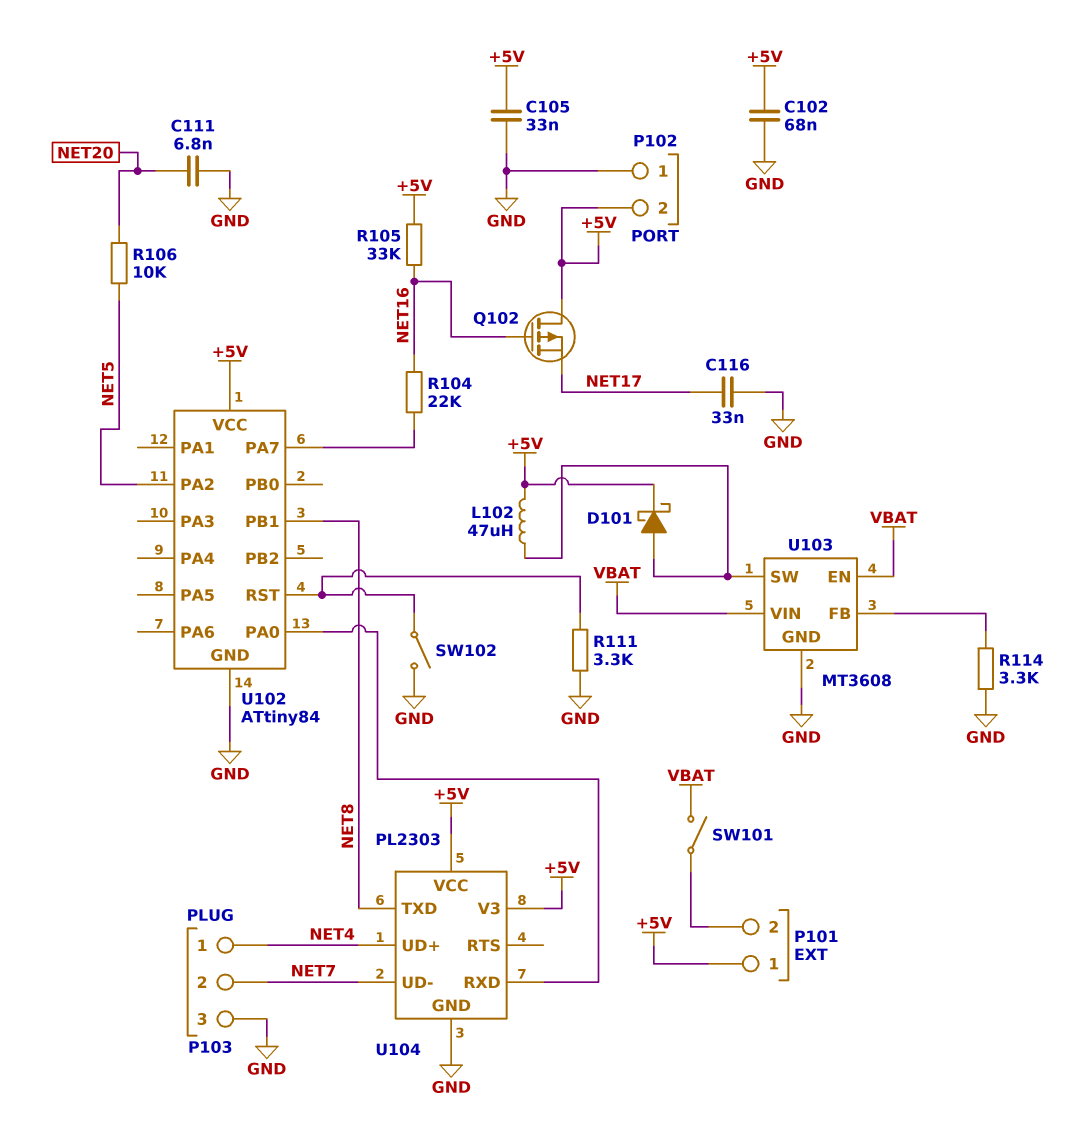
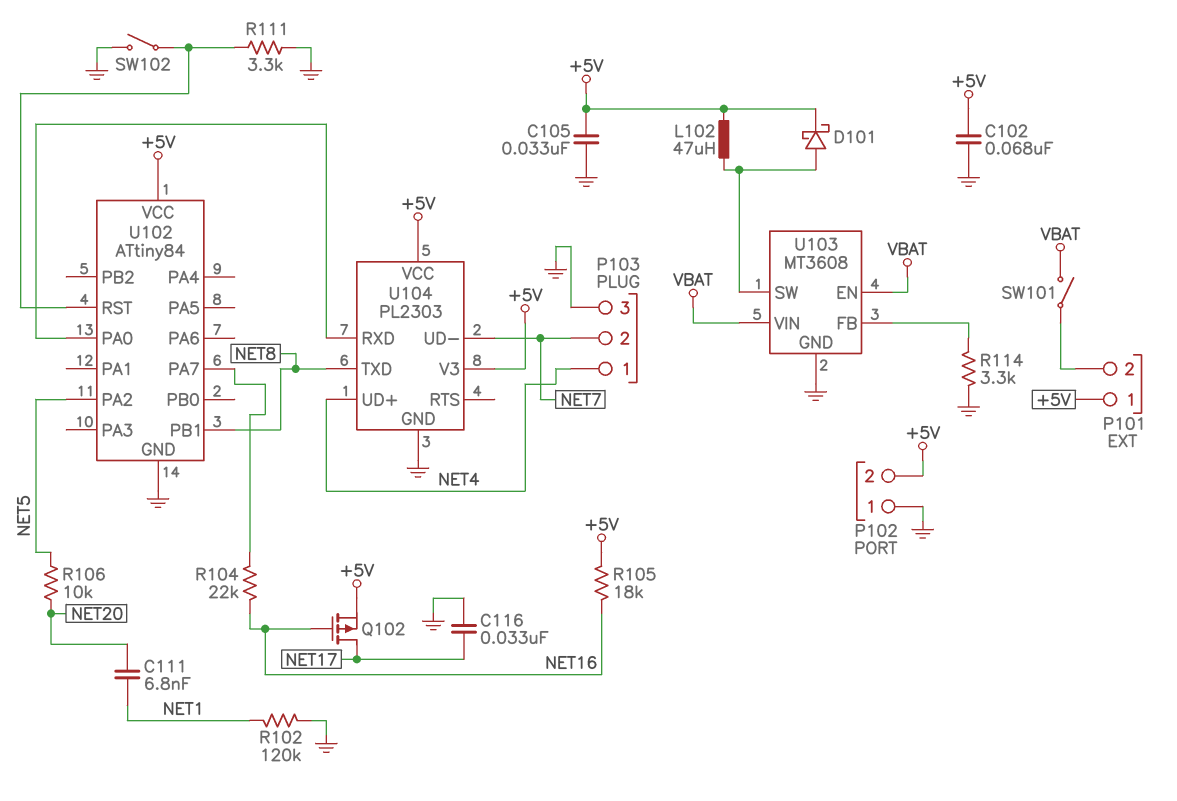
C111: 6.8nF (GND, NET20) -> 6.8nF (NET1, NET20)
Q102: PMOS (G NET16, D +5V, S NET17) -> PMOS (G NET16, D NET17, S +5V)
R102: none -> 120k (GND, NET1)
R105: 33k (+5V, NET16) -> 18k (+5V, NET16)

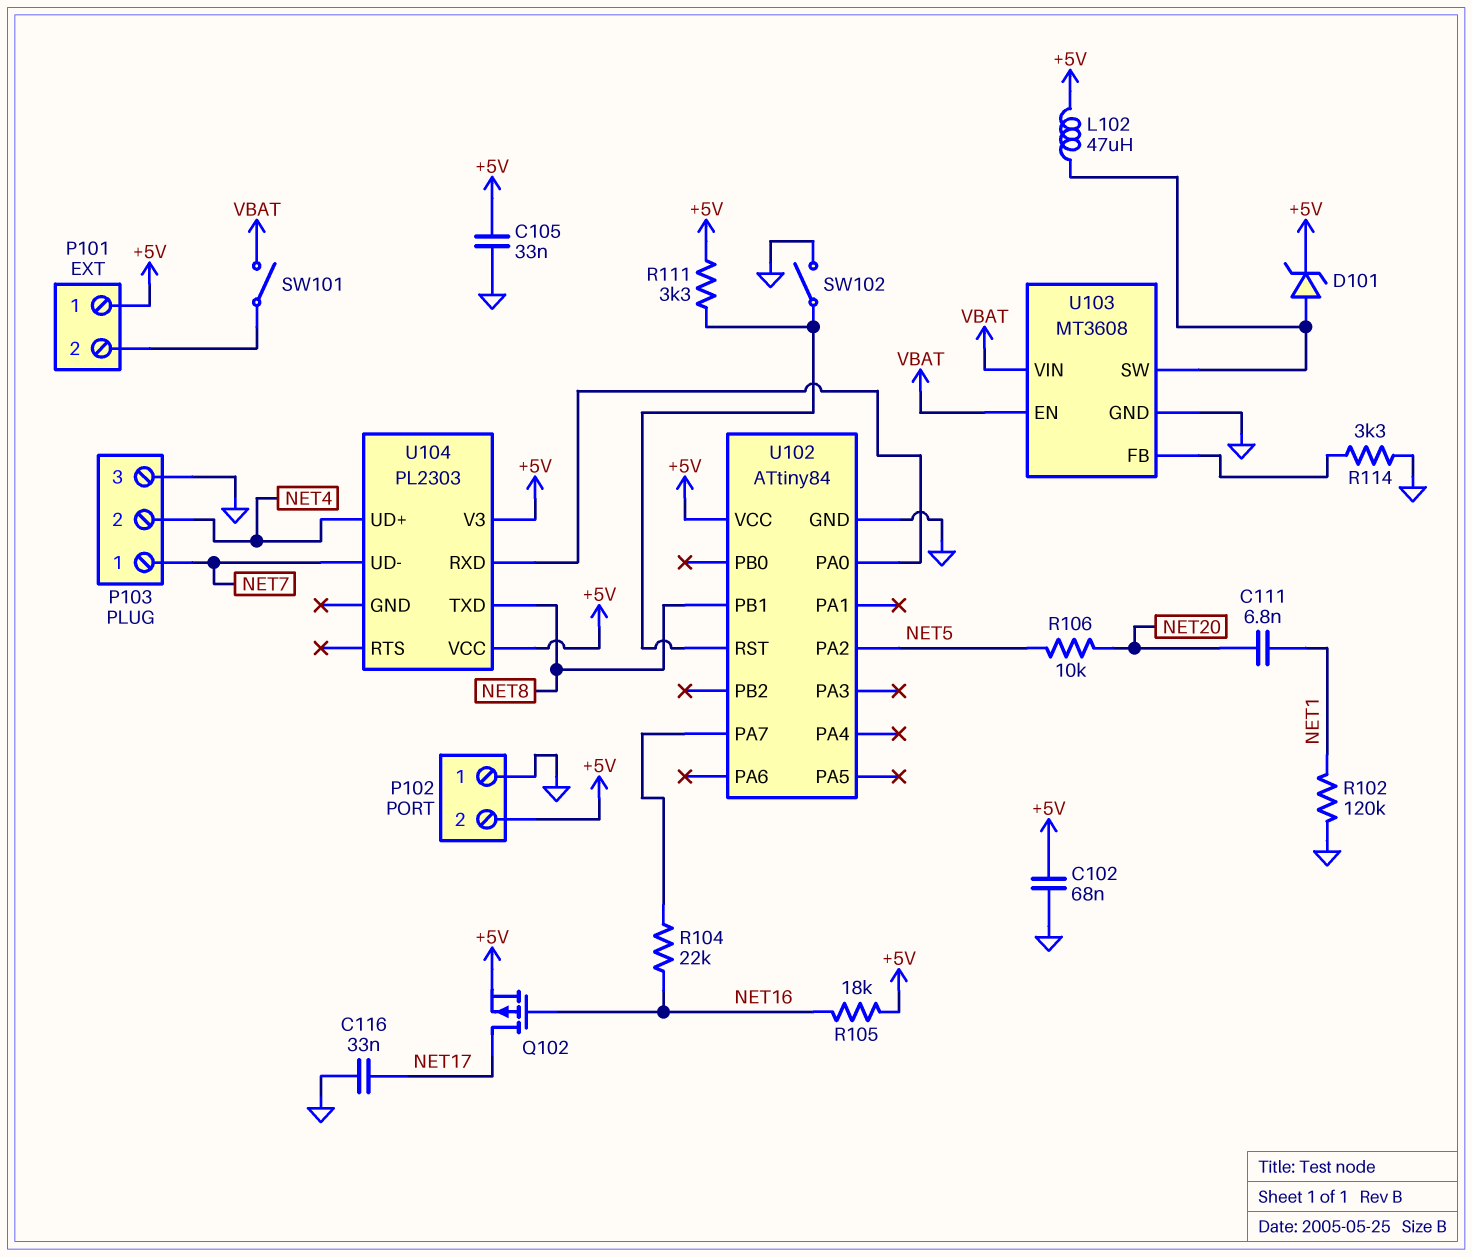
D101: schottky (A U103/SW, K +5V) -> zener (A U103/SW, K +5V)
P103 pin 1: NET4 -> NET7
P103 pin 2: NET7 -> NET4
R111: 3.3k (GND, U102/RST) -> 3.3k (+5V, U102/RST)
U104 pin GND: GND -> none

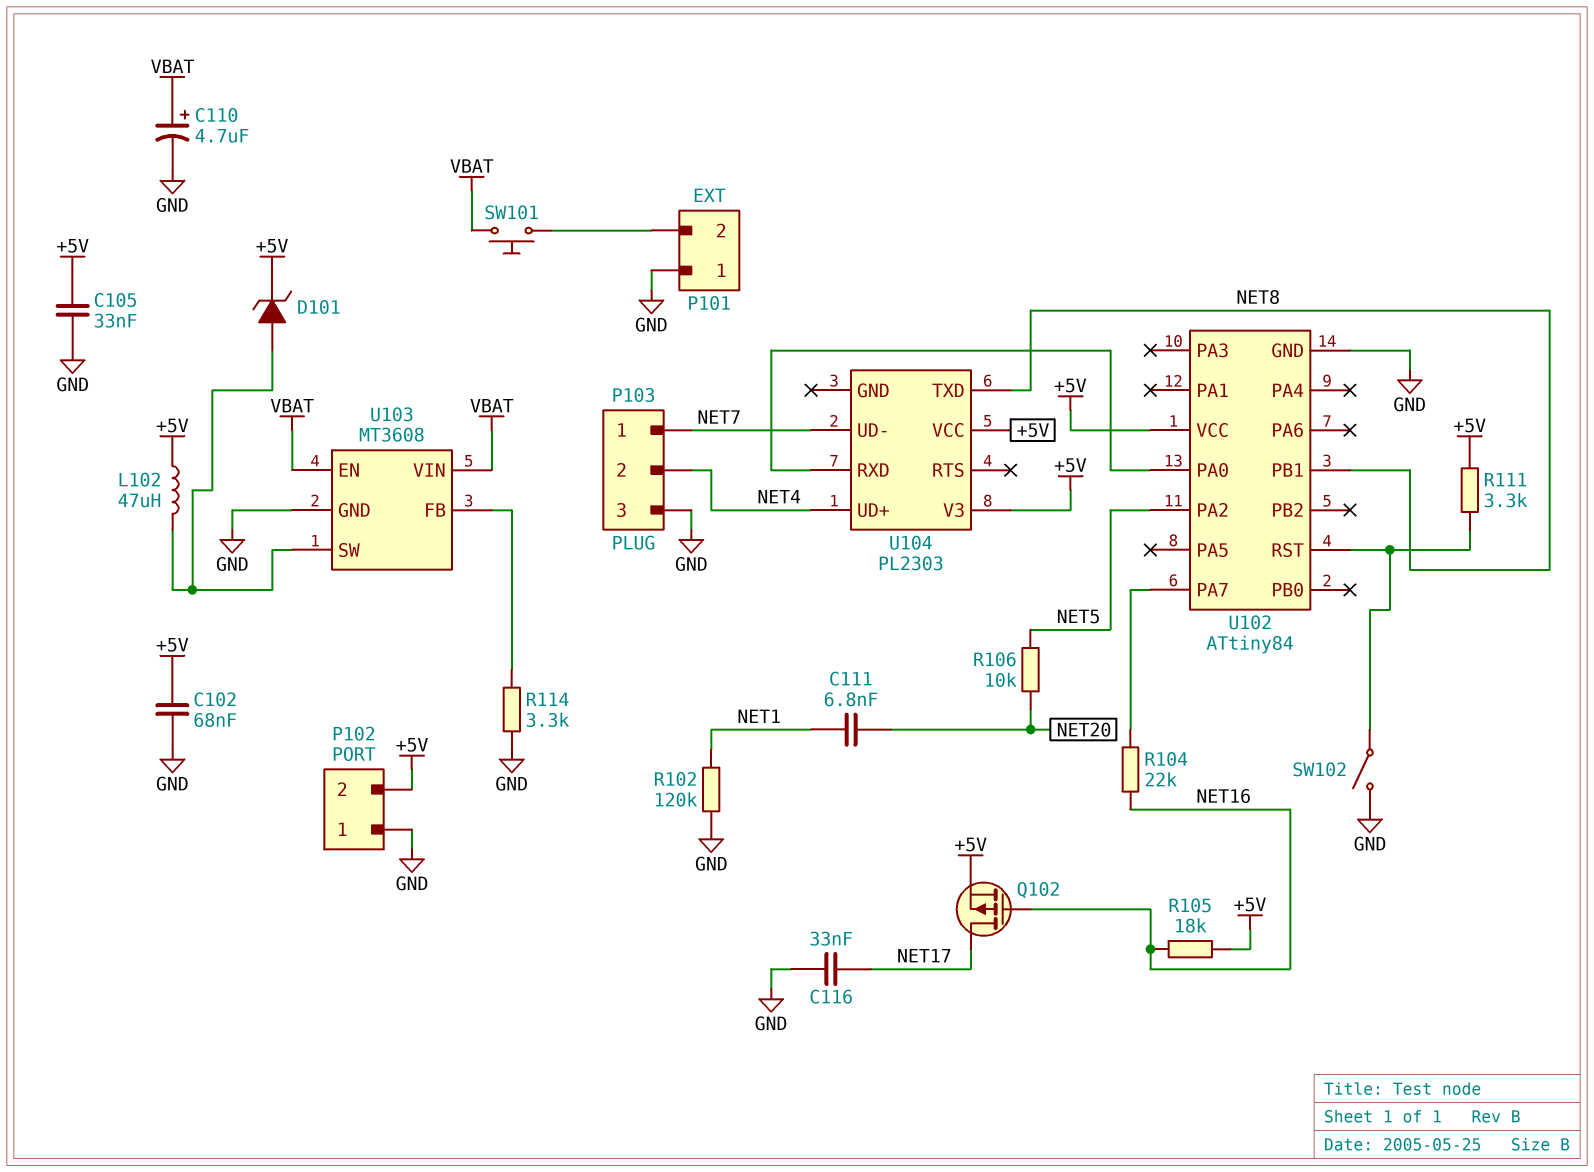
C110: none -> 4.7uF (plus VBAT, minus GND)
P101 pin 1: +5V -> GND
SW101: switch (P101/2, VBAT) -> button (P101/2, VBAT)

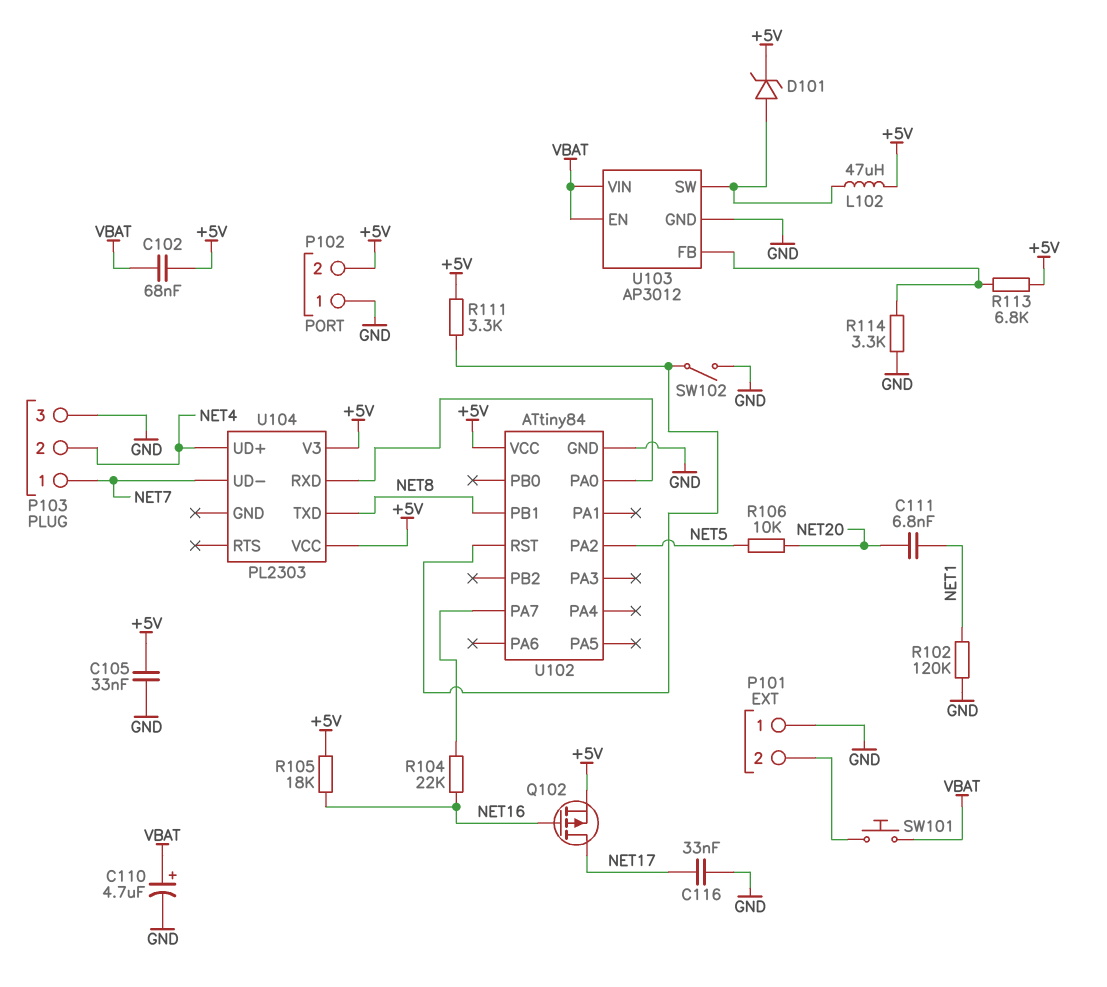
C102: 68nF (+5V, GND) -> 68nF (+5V, VBAT)
R113: none -> 6.8k (+5V, U103/FB)
U103: MT3608 -> AP3012

